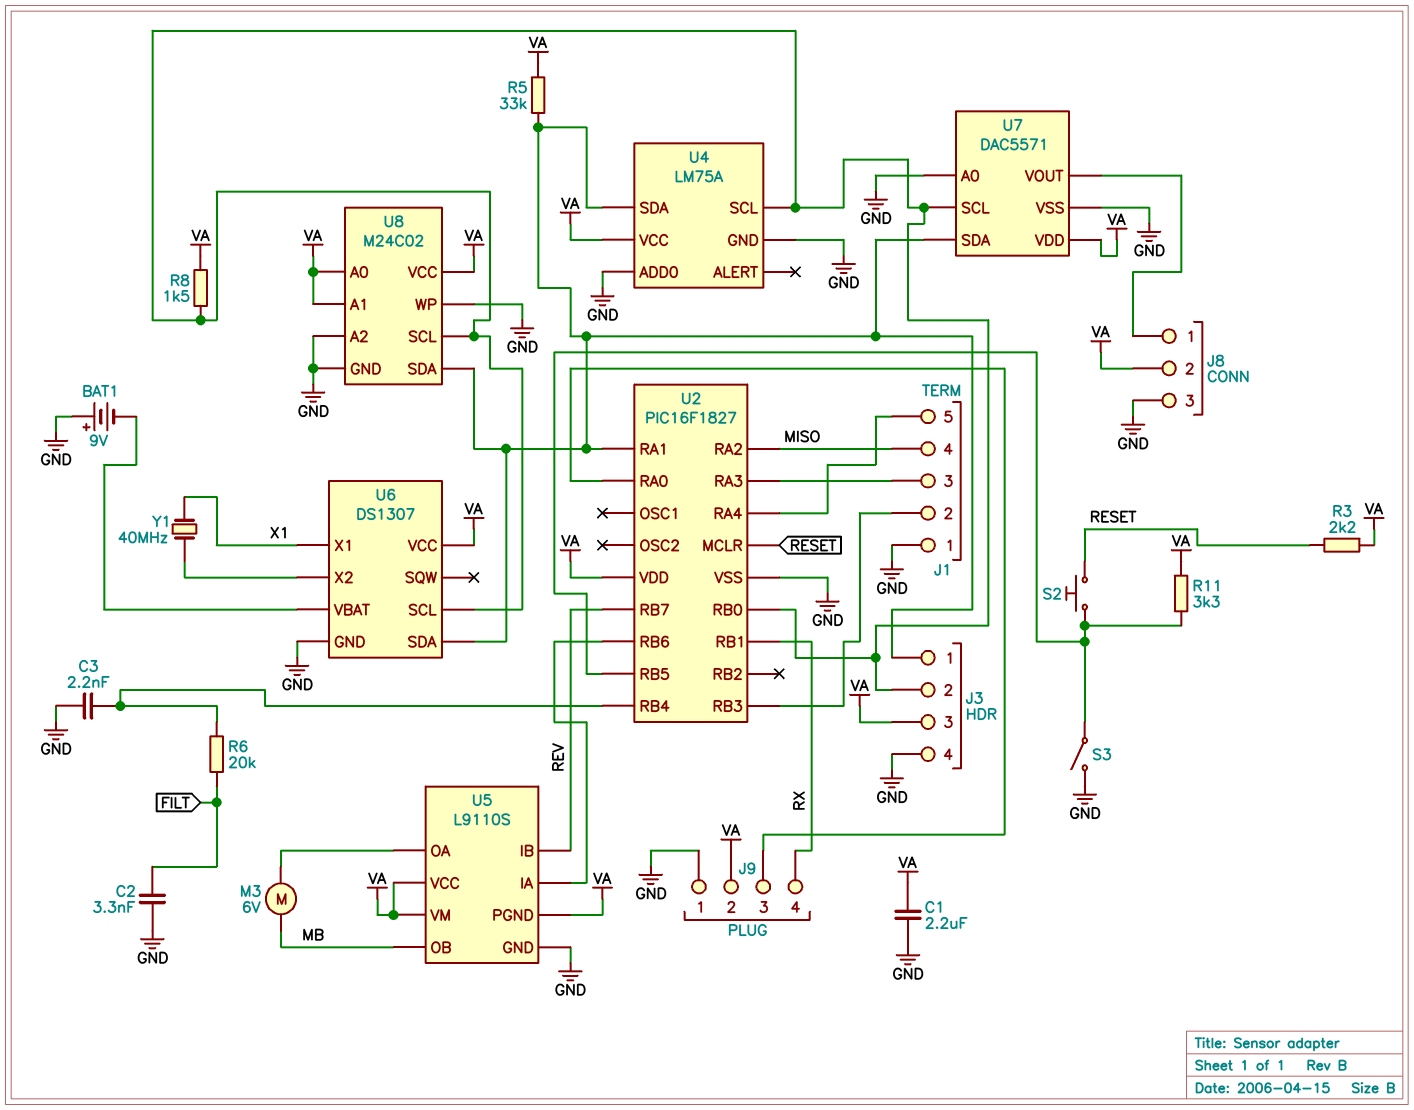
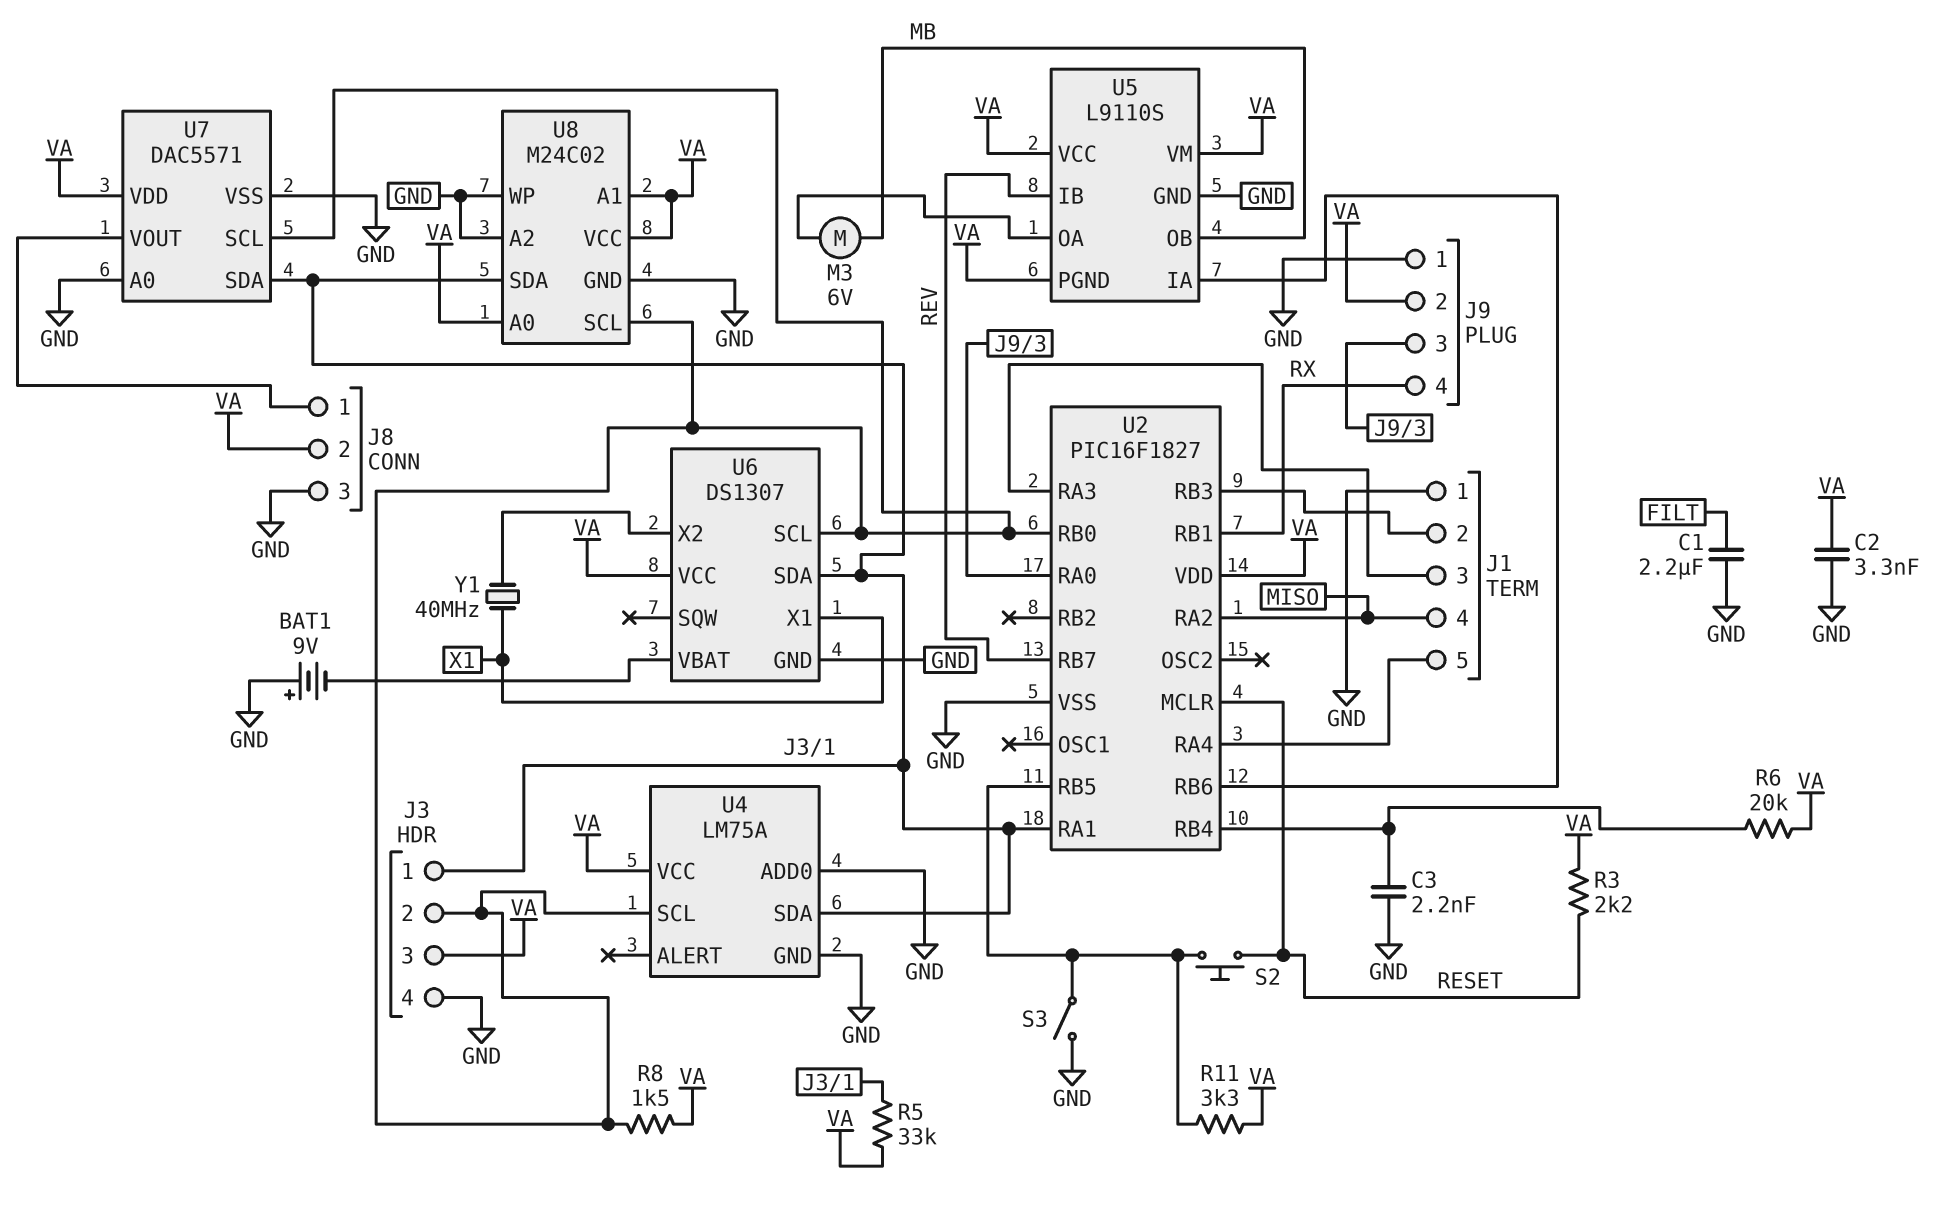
C1: 2.2uF (GND, VA) -> 2.2uF (FILT, GND)
C2: 3.3nF (FILT, GND) -> 3.3nF (GND, VA)
R6: 20k (FILT, U2/RB4) -> 20k (U2/RB4, VA)

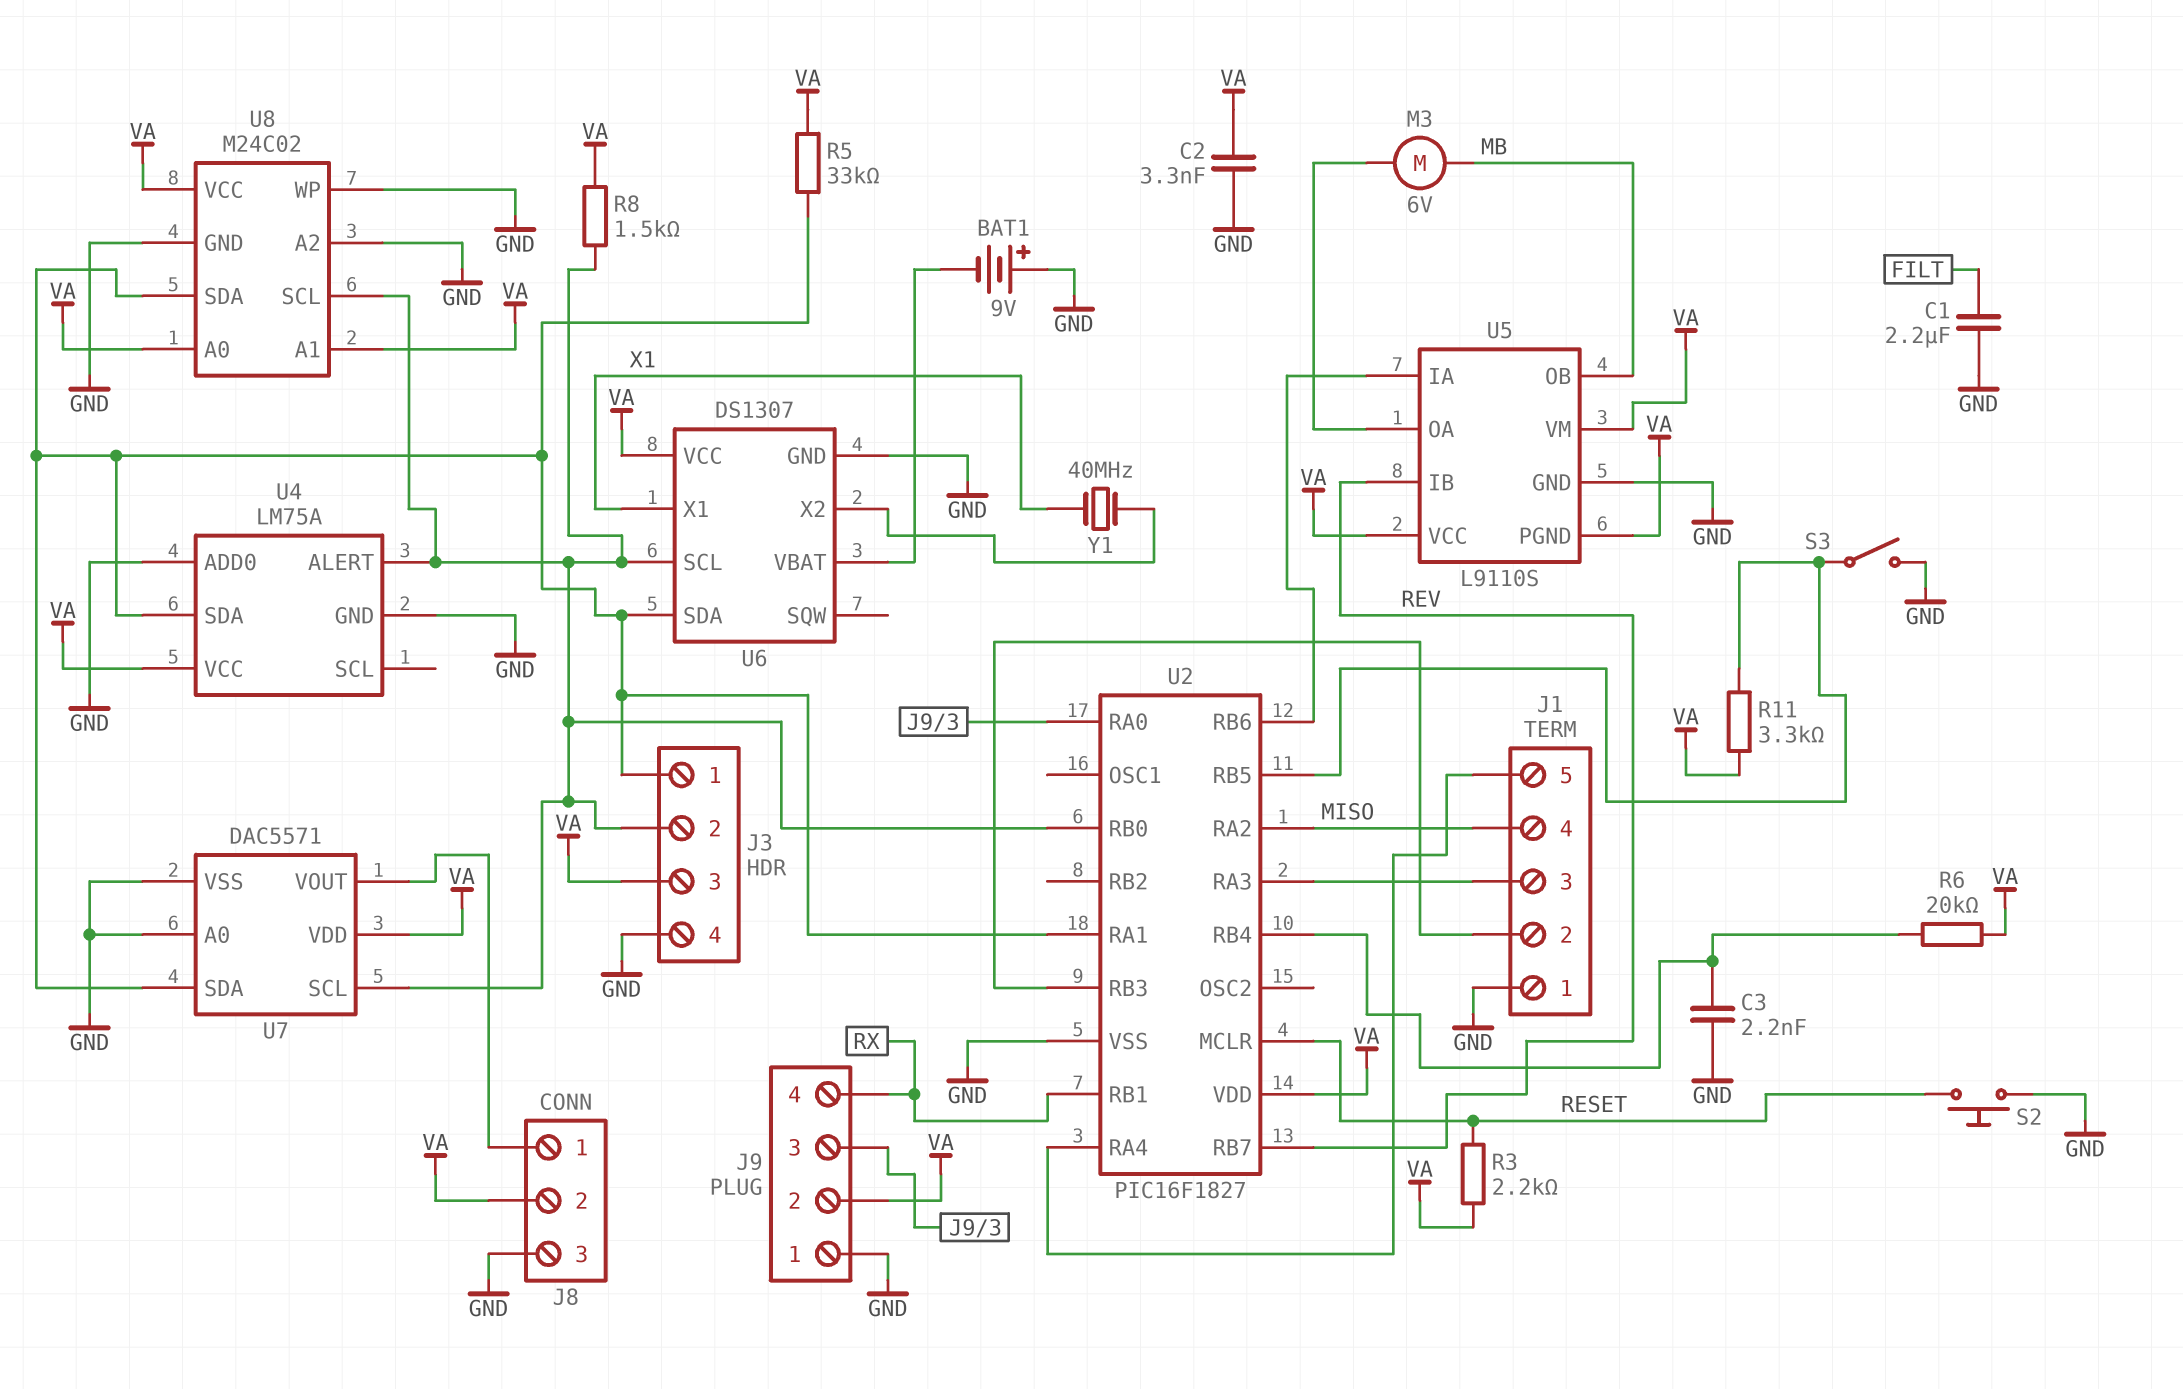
S2: button (RESET, U2/RB5) -> button (GND, RESET)
U4 pin ALERT: none -> J3/2
U4 pin SCL: J3/2 -> none

